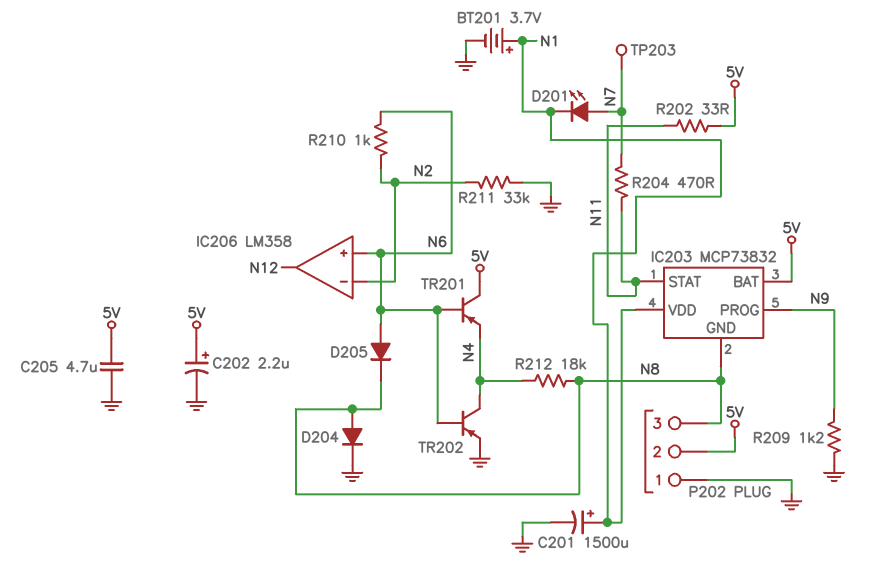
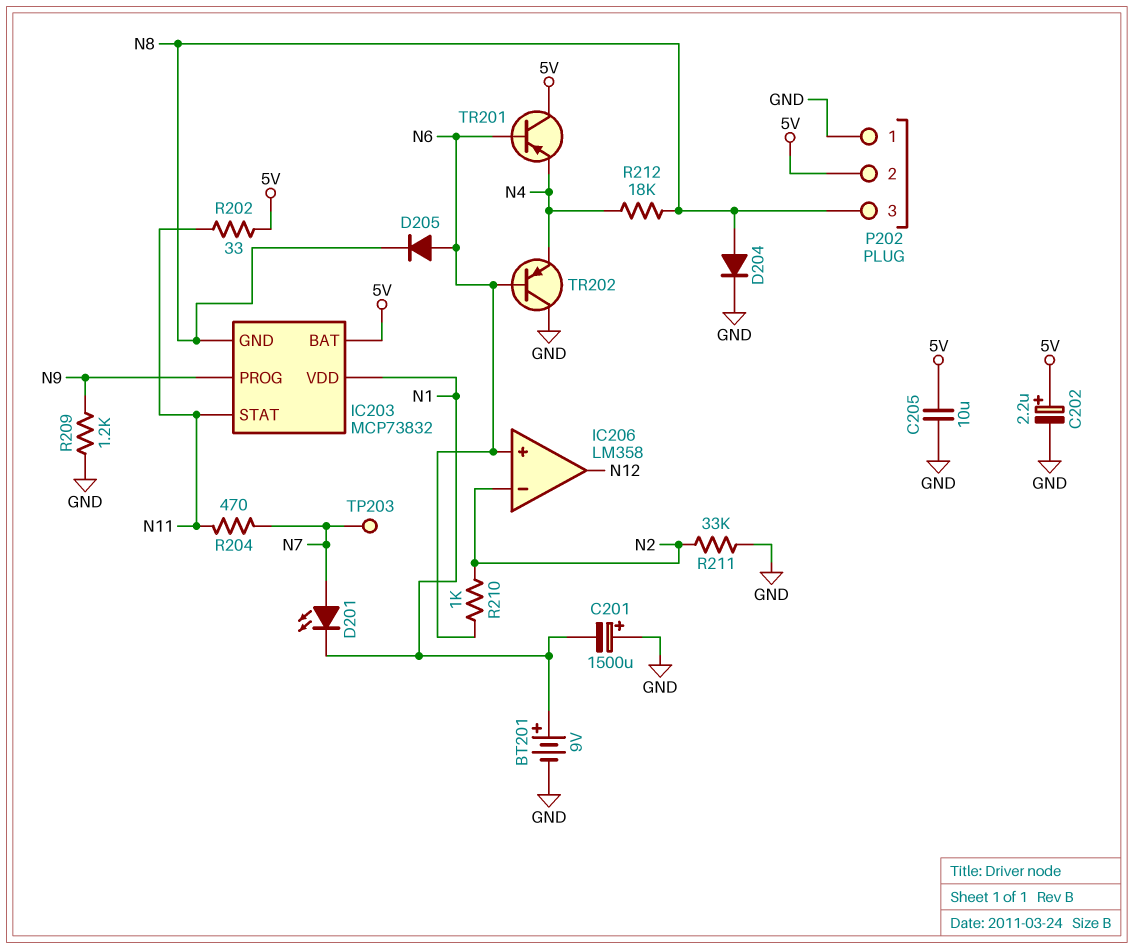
BT201: 3.7V (plus N1, minus GND) -> 9V (plus N1, minus GND)
C201: 1500uF (plus N1, minus GND) -> 1500uF (plus GND, minus N1)
C205: 4.7uF (5V, GND) -> 10uF (5V, GND)
TR202: PNP (B N6, C N4, E GND) -> PNP (B N6, C GND, E N4)

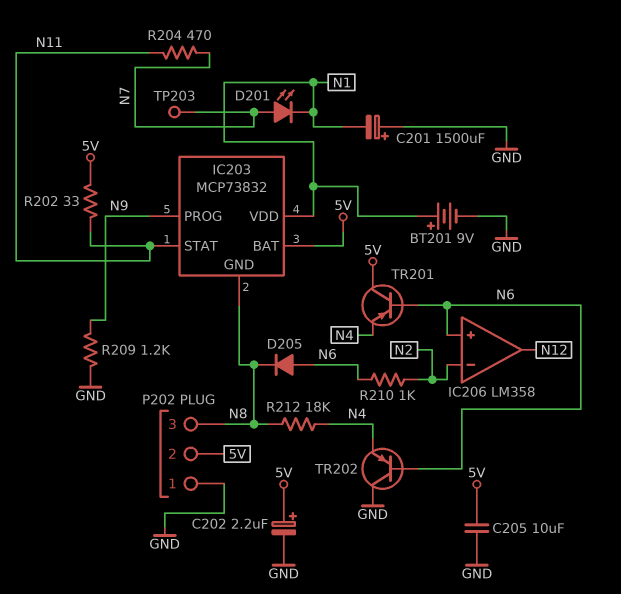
D204: diode (A N8, K GND) -> none
R211: 33k (GND, N2) -> none

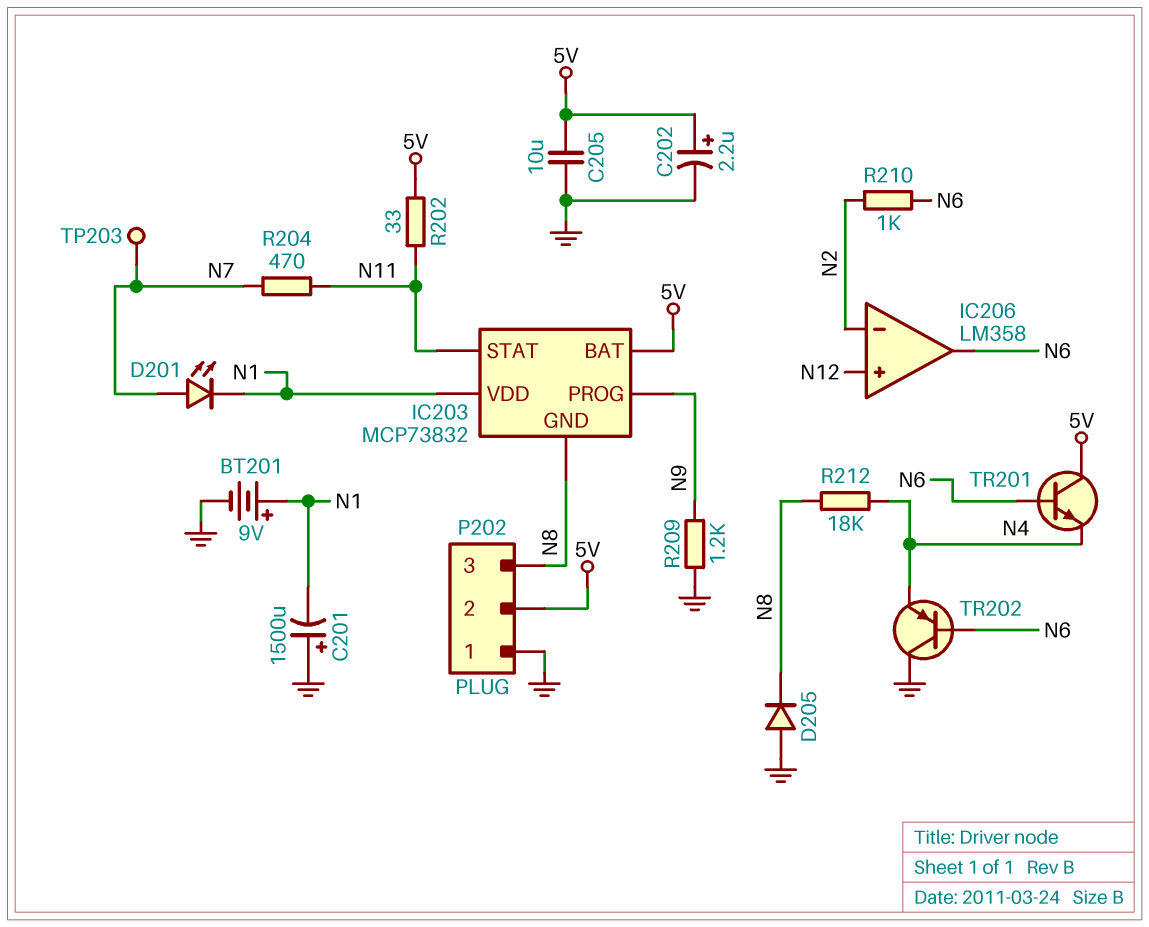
D205: diode (A N6, K N8) -> diode (A GND, K N8)
IC206 pin in+: N6 -> N12
IC206 pin out: N12 -> N6
TR201: PNP (B N6, C 5V, E N4) -> NPN (B N6, C 5V, E N4)

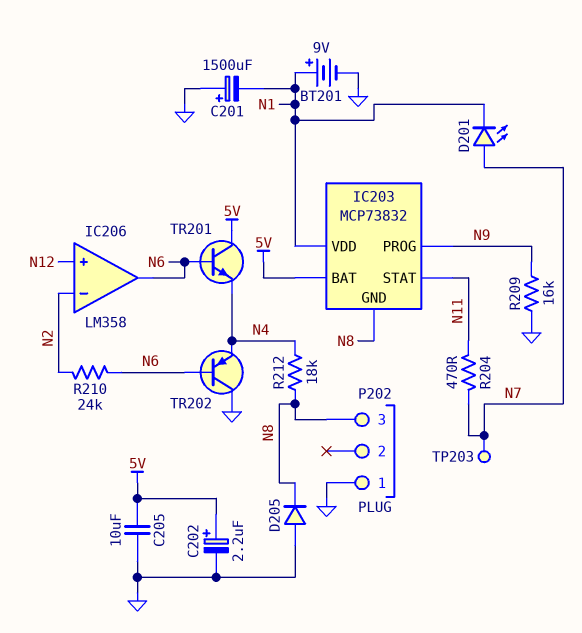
P202 pin 2: 5V -> none
R202: 33 (5V, N11) -> none
R209: 1.2k (GND, N9) -> 16k (GND, N9)
R210: 1k (N2, N6) -> 24k (N2, N6)

